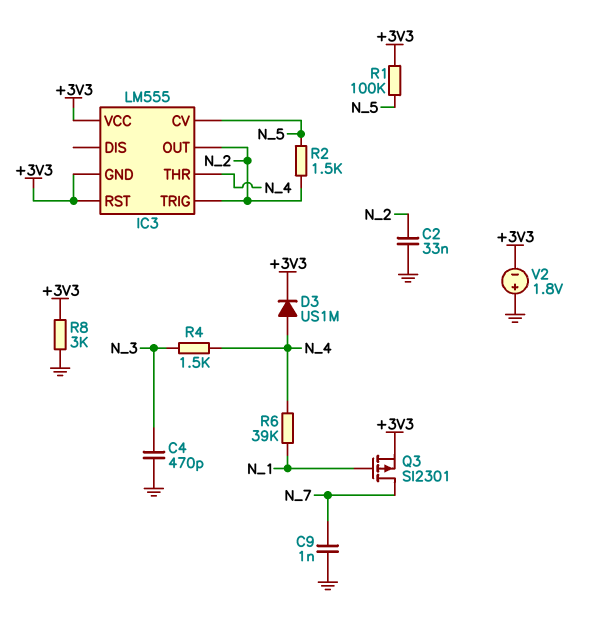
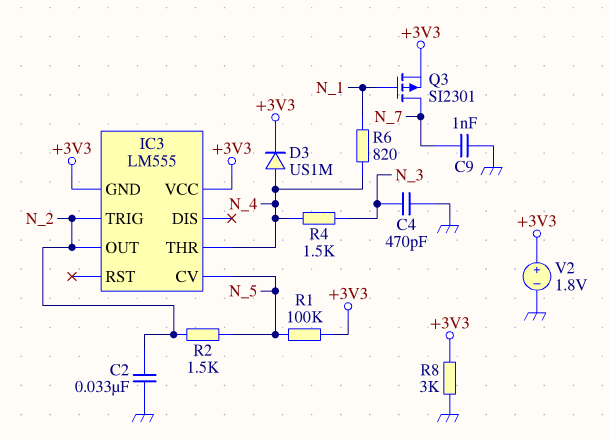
IC3 pin RST: +3V3 -> none
R6: 39k (N_1, N_4) -> 820 (N_1, N_4)
V2: 1.8V (plus GND, minus +3V3) -> 1.8V (plus +3V3, minus GND)

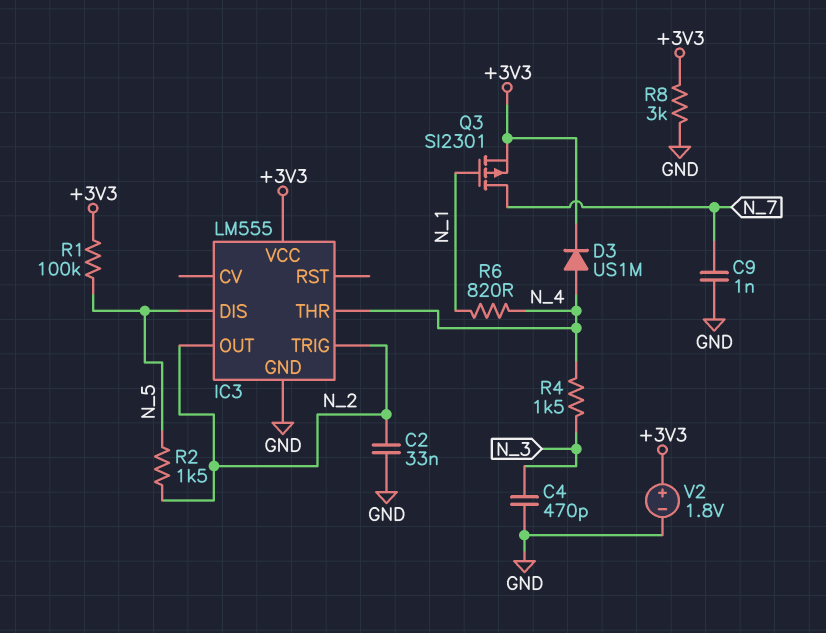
IC3 pin CV: N_5 -> none
IC3 pin DIS: none -> N_5
IC3 pin GND: +3V3 -> GND

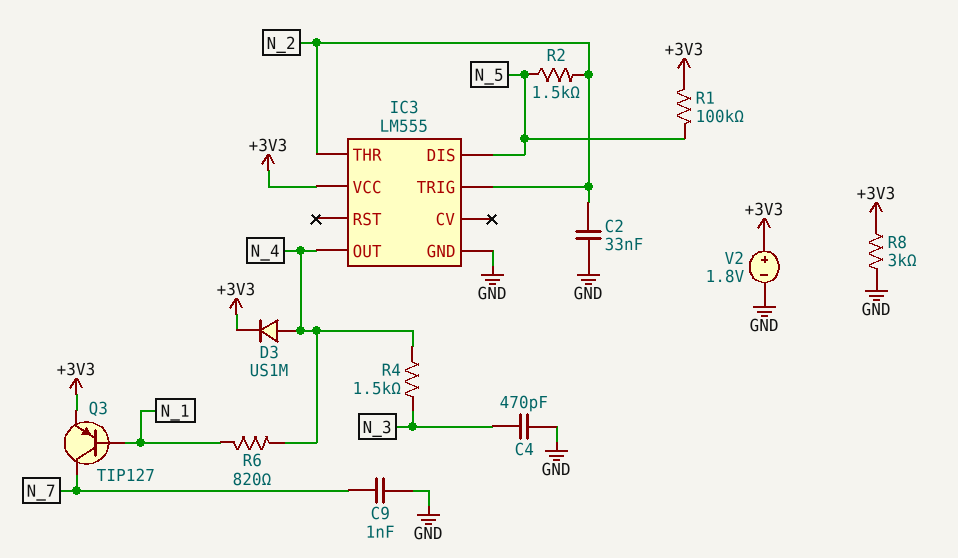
IC3 pin OUT: N_2 -> N_4
IC3 pin THR: N_4 -> N_2
Q3: PMOS SI2301 (G N_1, D N_7, S +3V3) -> PNP TIP127 (B N_1, C N_7, E +3V3)

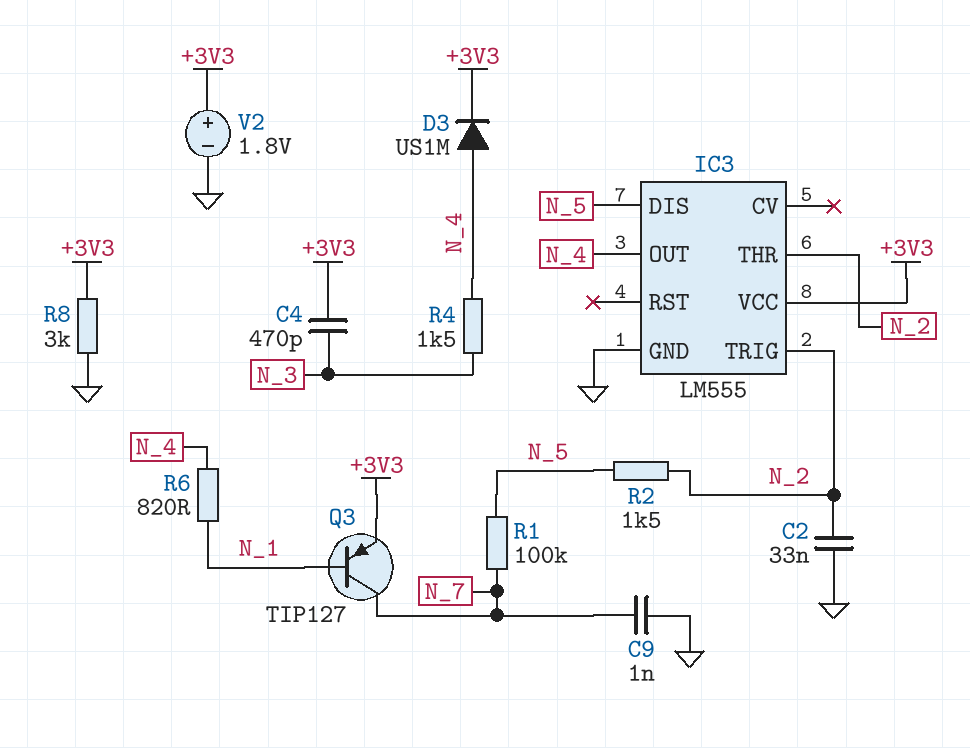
C4: 470pF (GND, N_3) -> 470pF (+3V3, N_3)
R1: 100k (+3V3, N_5) -> 100k (N_5, N_7)

